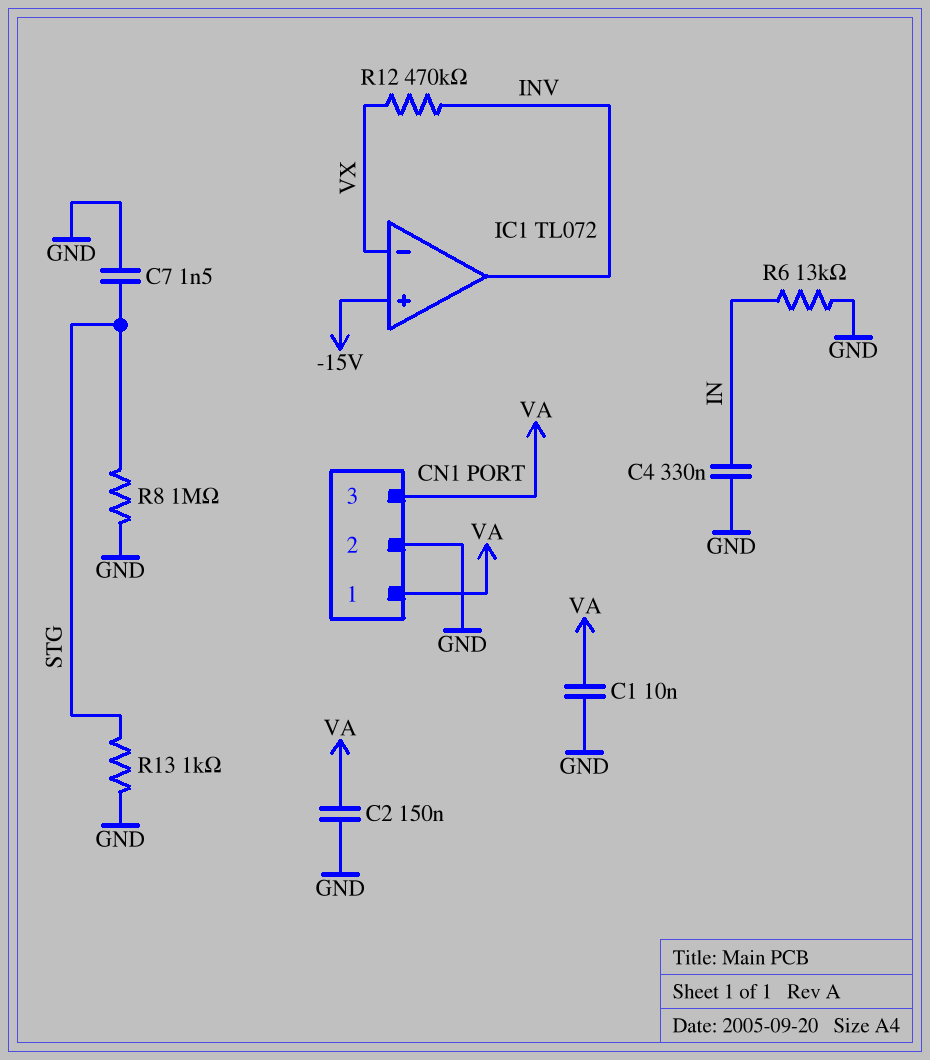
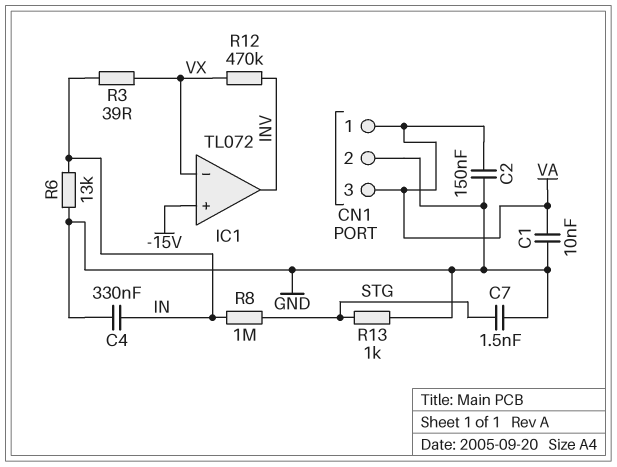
R3: none -> 39 (IN, VX)
R8: 1M (GND, STG) -> 1M (IN, STG)

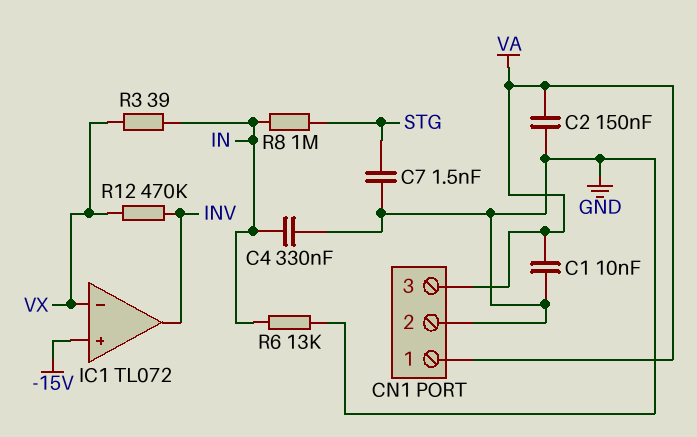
R13: 1k (GND, STG) -> none

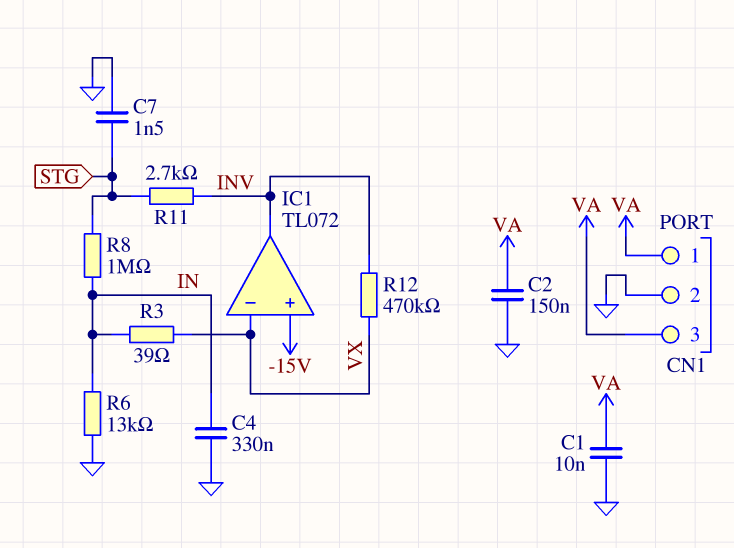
R11: none -> 2.7k (INV, STG)

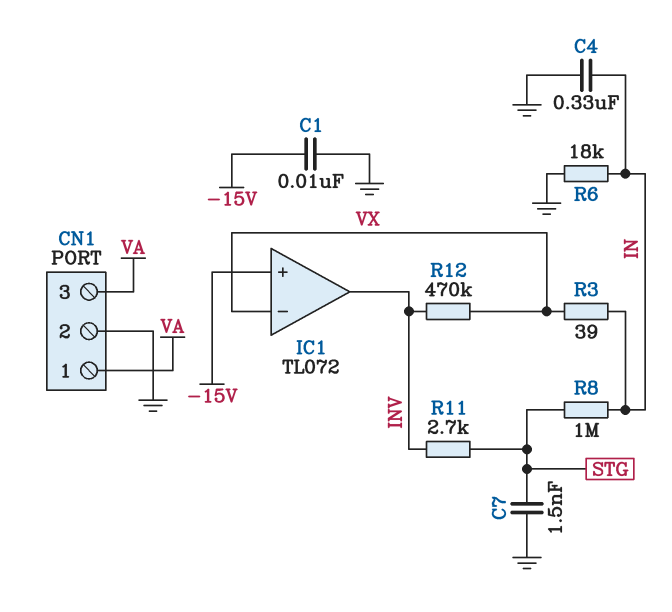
C1: 10nF (GND, VA) -> 10nF (-15V, GND)
C2: 150nF (GND, VA) -> none
R6: 13k (GND, IN) -> 18k (GND, IN)

